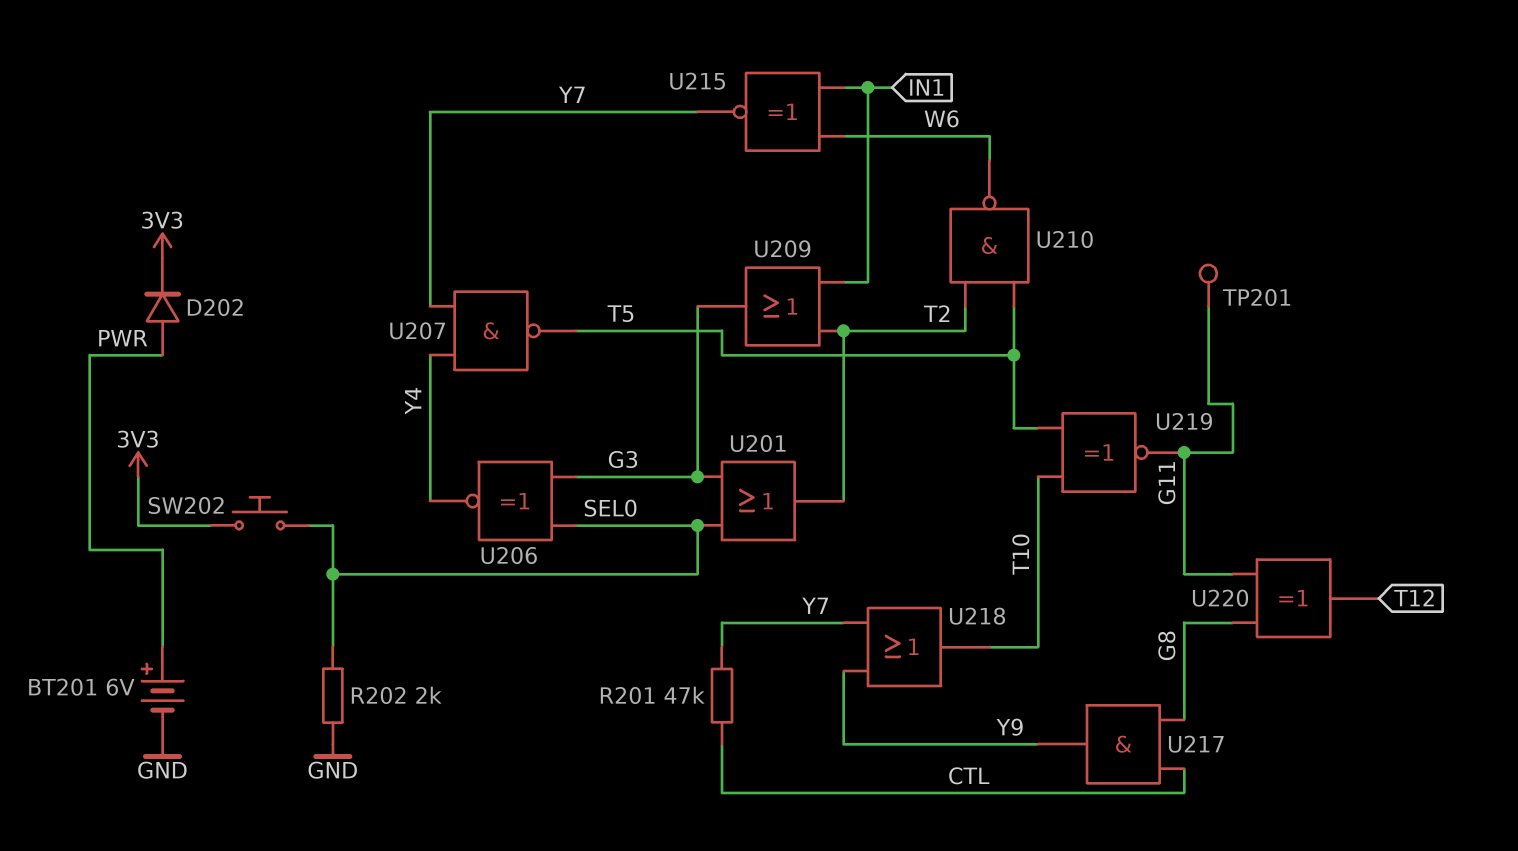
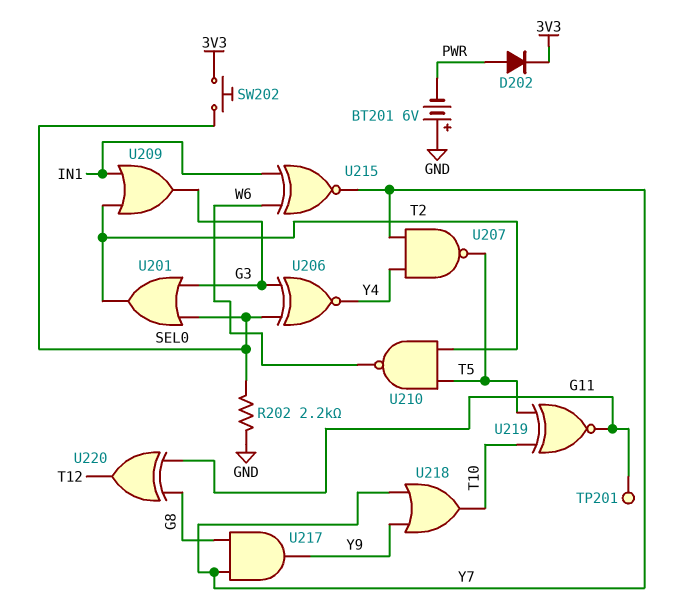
BT201: 6V (plus PWR, minus GND) -> 6V (plus GND, minus PWR)
R201: 47k (CTL, Y7) -> none
R202: 2k (GND, SEL0) -> 2.2k (GND, SEL0)
U217: AND (in CTL, in G8, out Y9) -> AND (in G8, in Y7, out Y9)

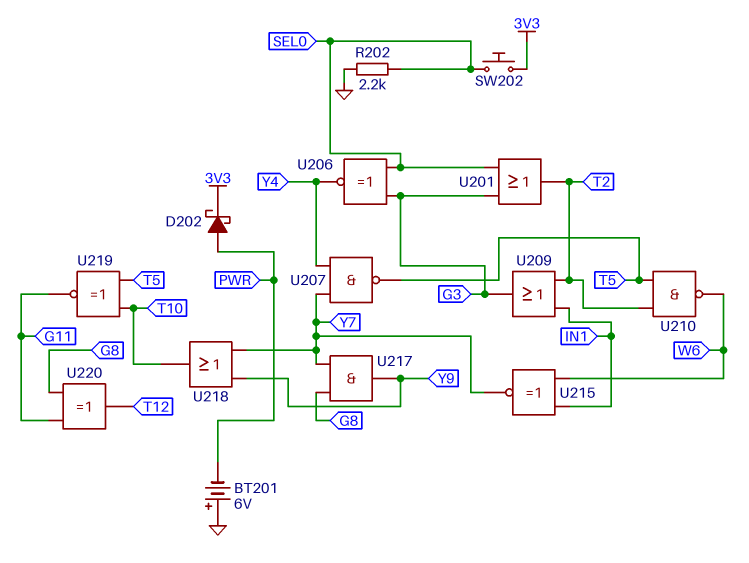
D202: diode (A PWR, K 3V3) -> schottky (A PWR, K 3V3)
TP201: test point (G11) -> none

